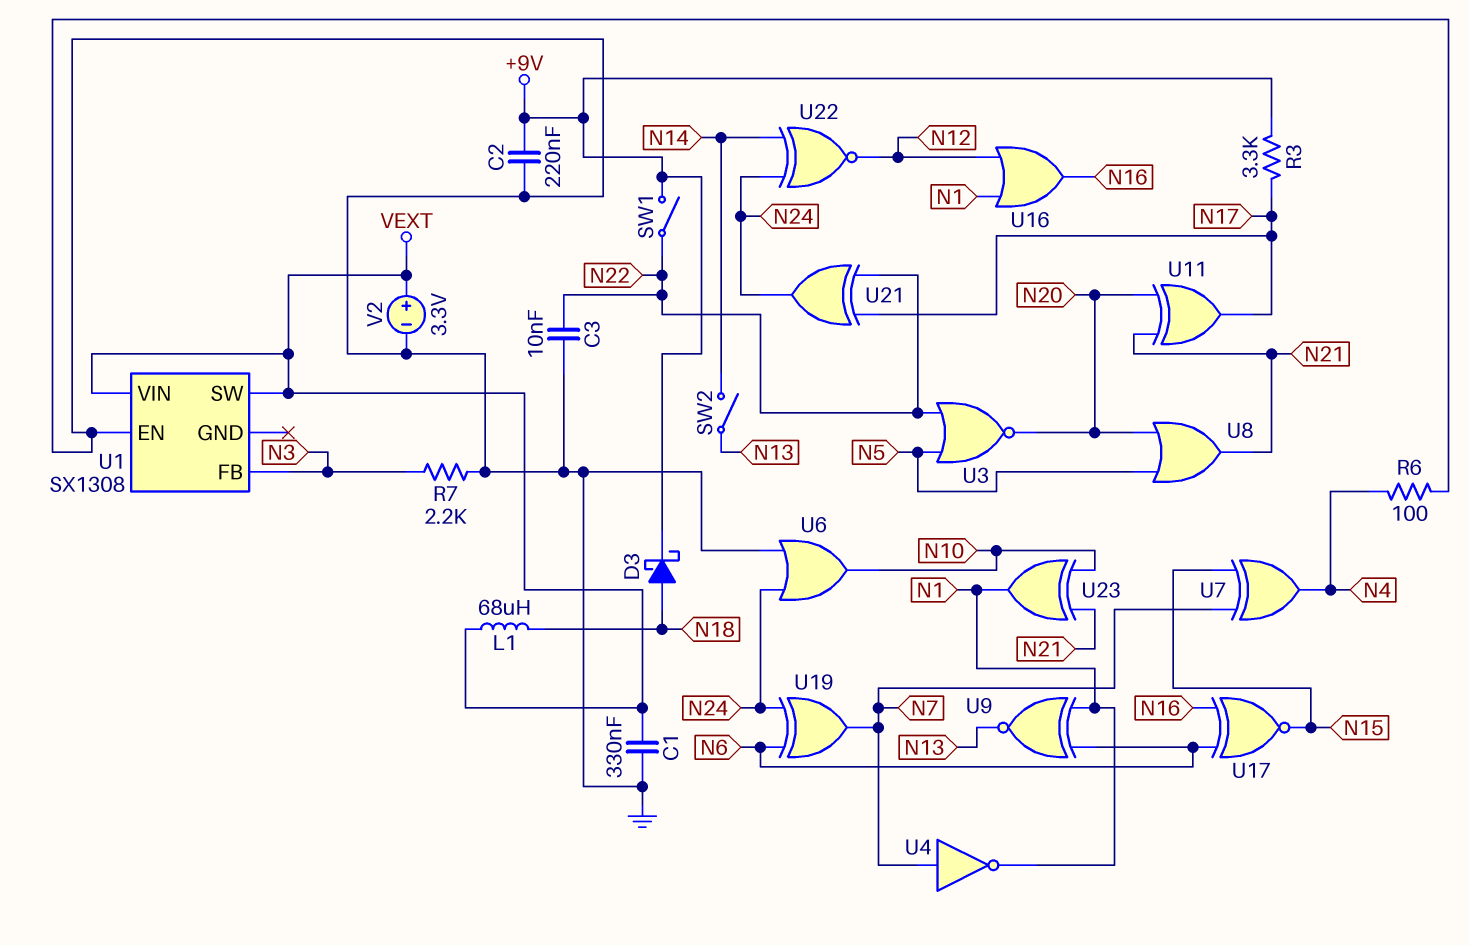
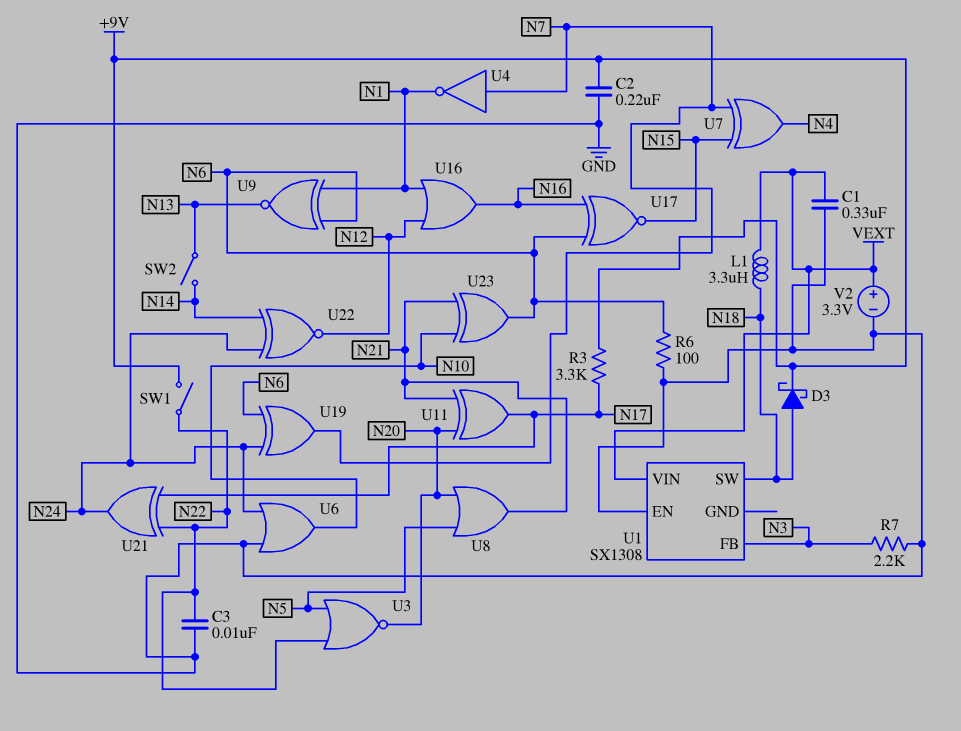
L1: 68uH (N18, VEXT) -> 3.3uH (N18, VEXT)
R6: 100 (GND, N4) -> 100 (GND, N6)
U1 pin SW: VEXT -> N18
U23: XOR (in N10, in N21, out N1) -> XOR (in N10, in N21, out N6)

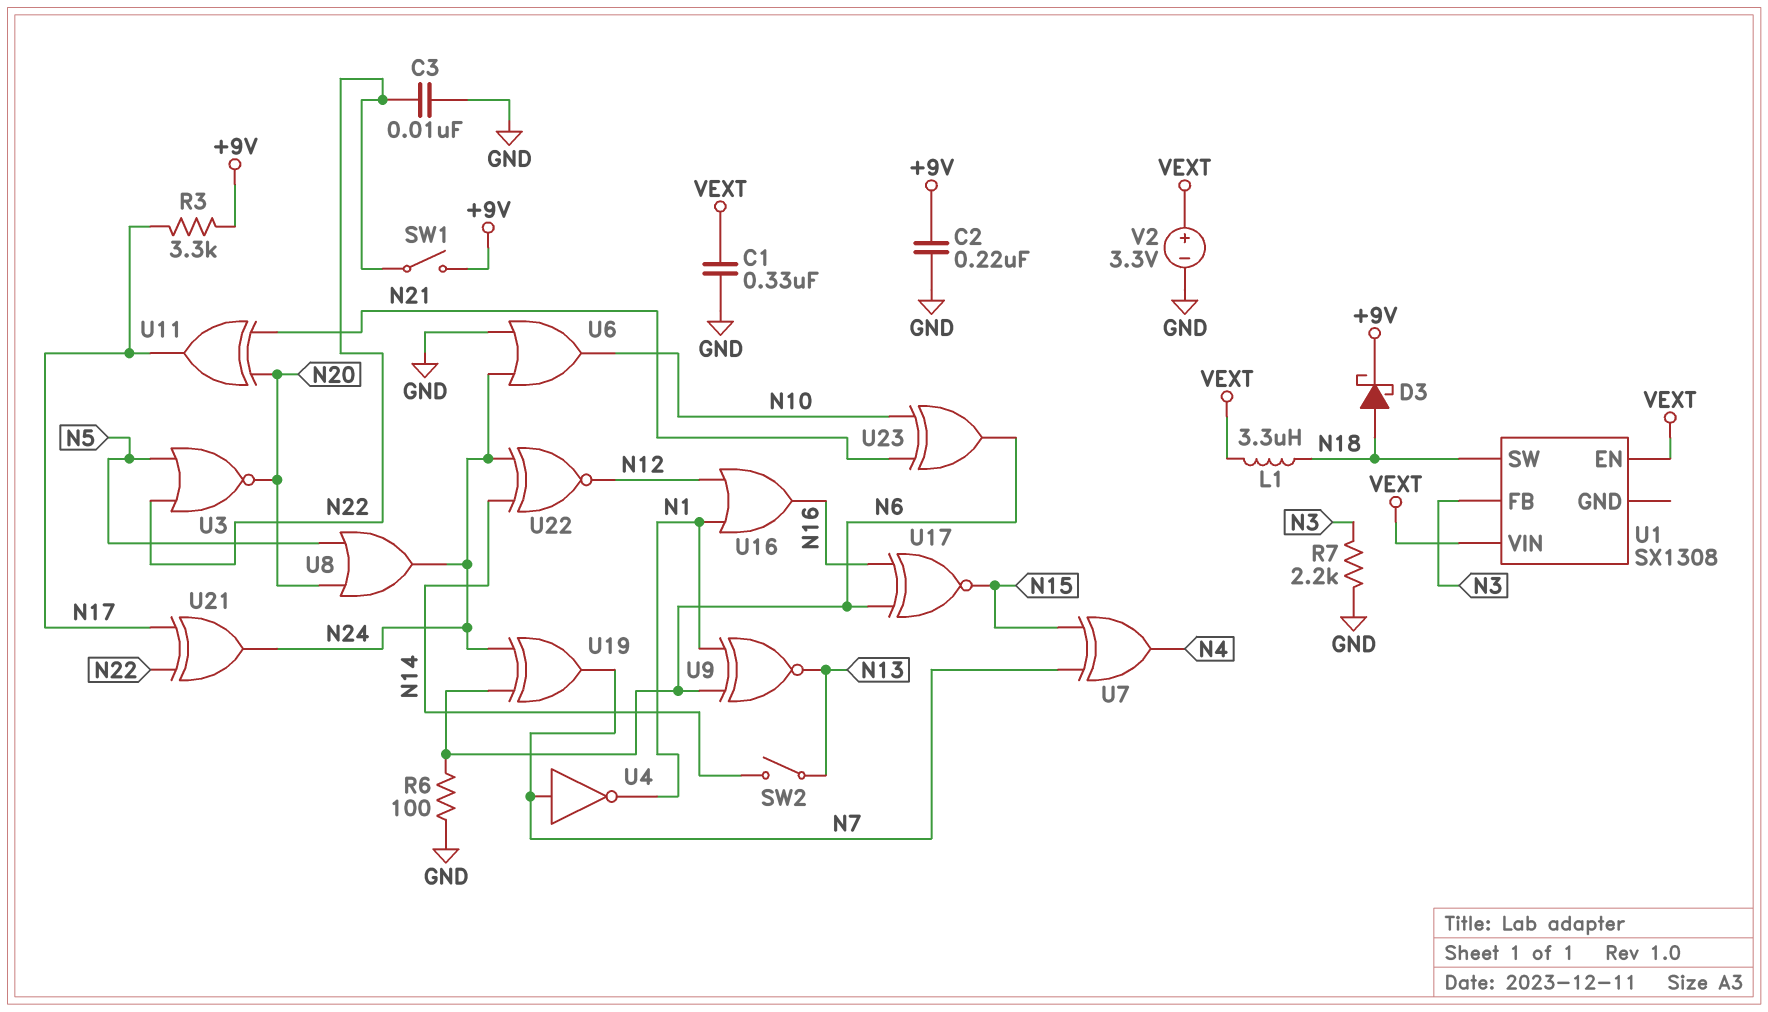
U1 pin EN: GND -> VEXT
U8: OR (in N5, in N20, out N21) -> OR (in N5, in N20, out N24)

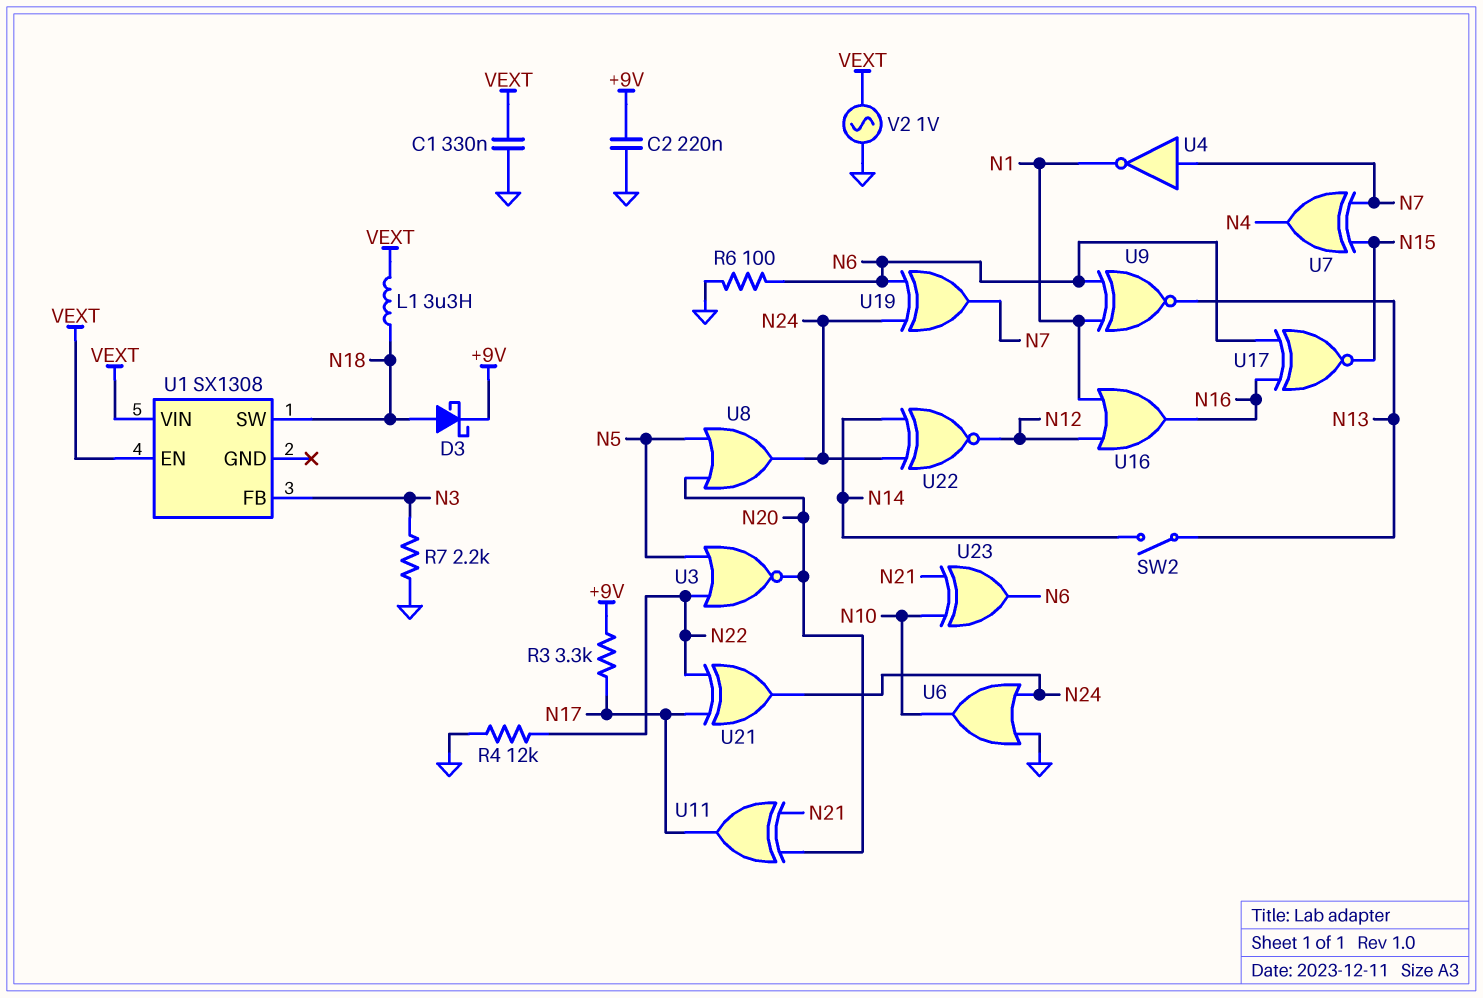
C3: 10nF (GND, N22) -> none
R4: none -> 12k (GND, N22)
SW1: switch (+9V, N22) -> none
V2: 3.3V (plus VEXT, minus GND) -> AC 1V (GND, VEXT)

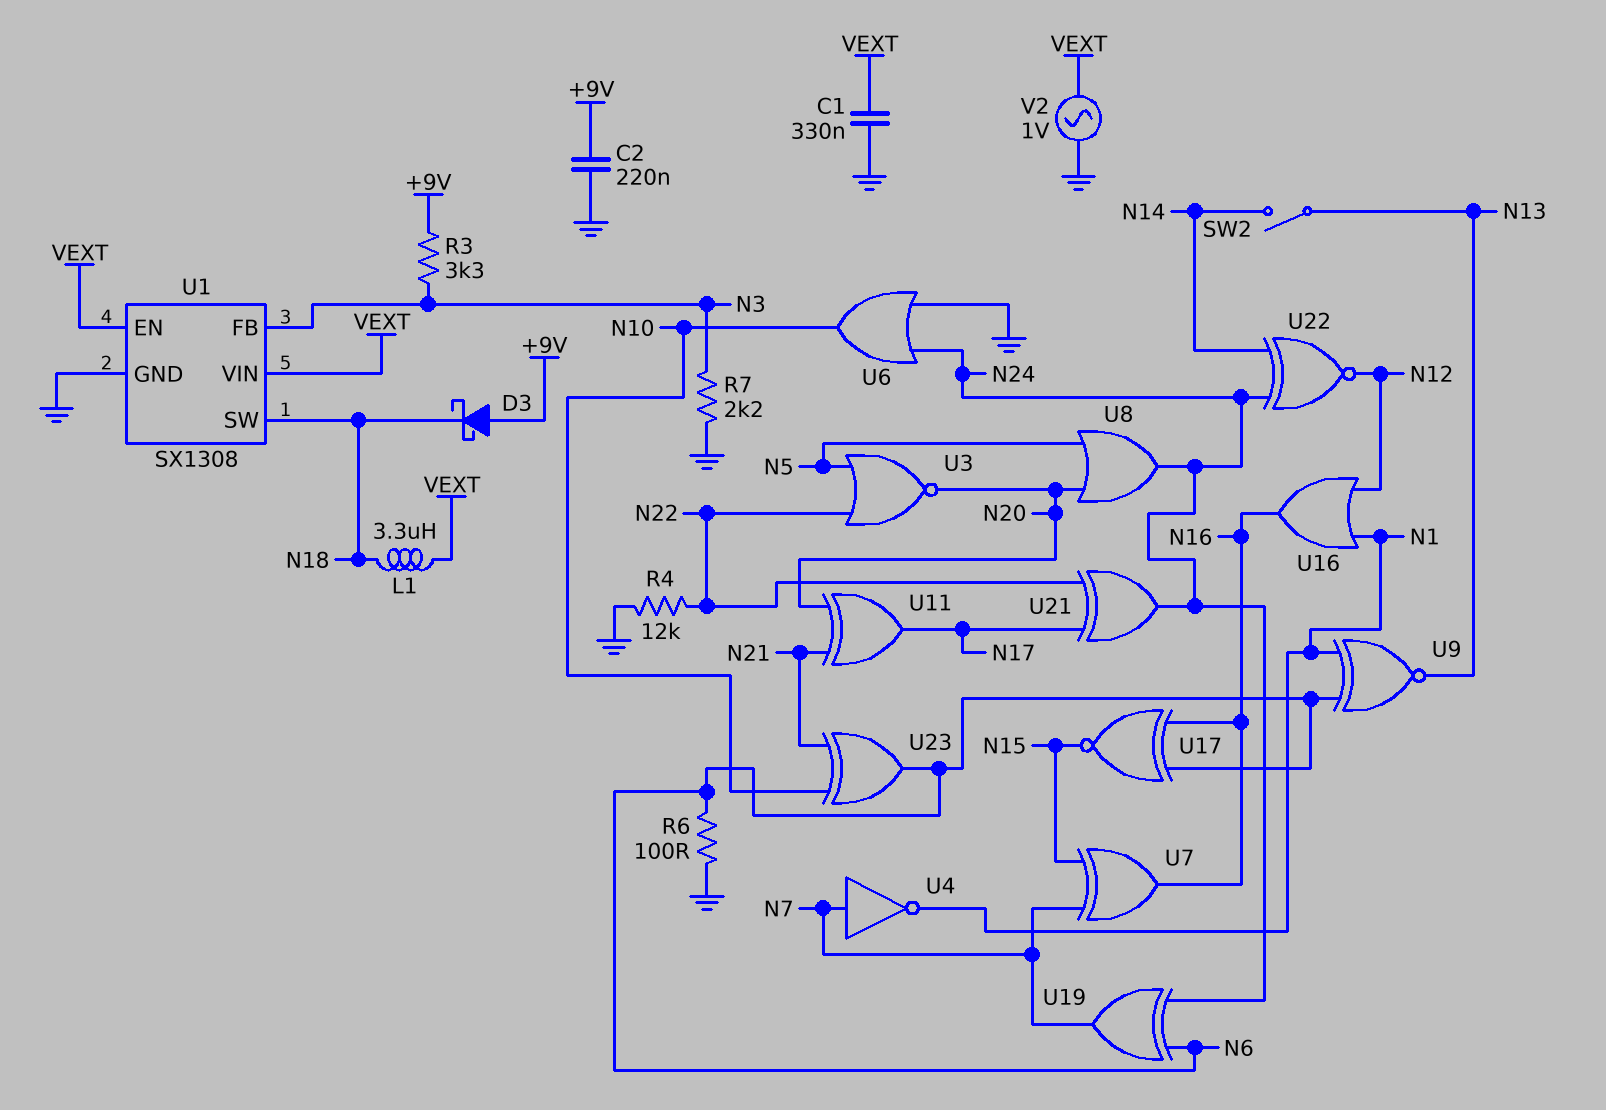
D3: schottky (A N18, K +9V) -> schottky (A +9V, K N18)
R3: 3.3k (+9V, N17) -> 3.3k (+9V, N3)
U1 pin GND: none -> GND
U7: XOR (in N7, in N15, out N4) -> XOR (in N7, in N15, out N16)

